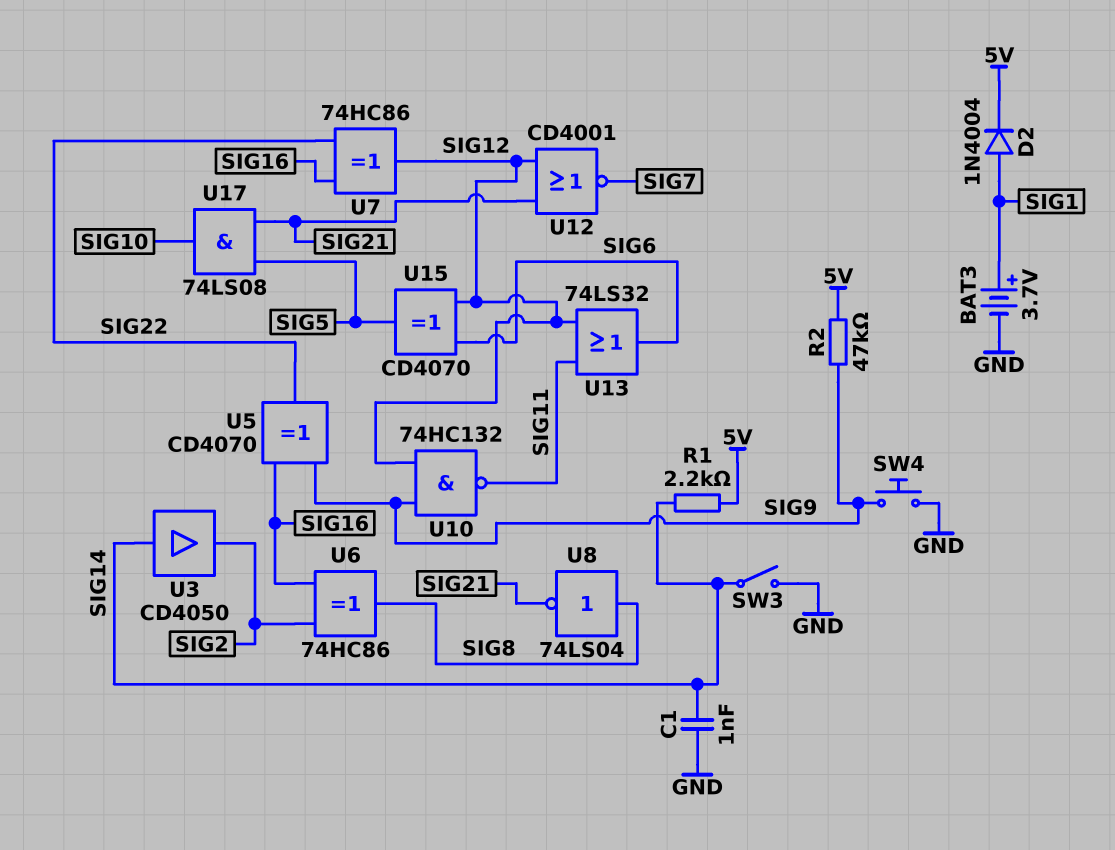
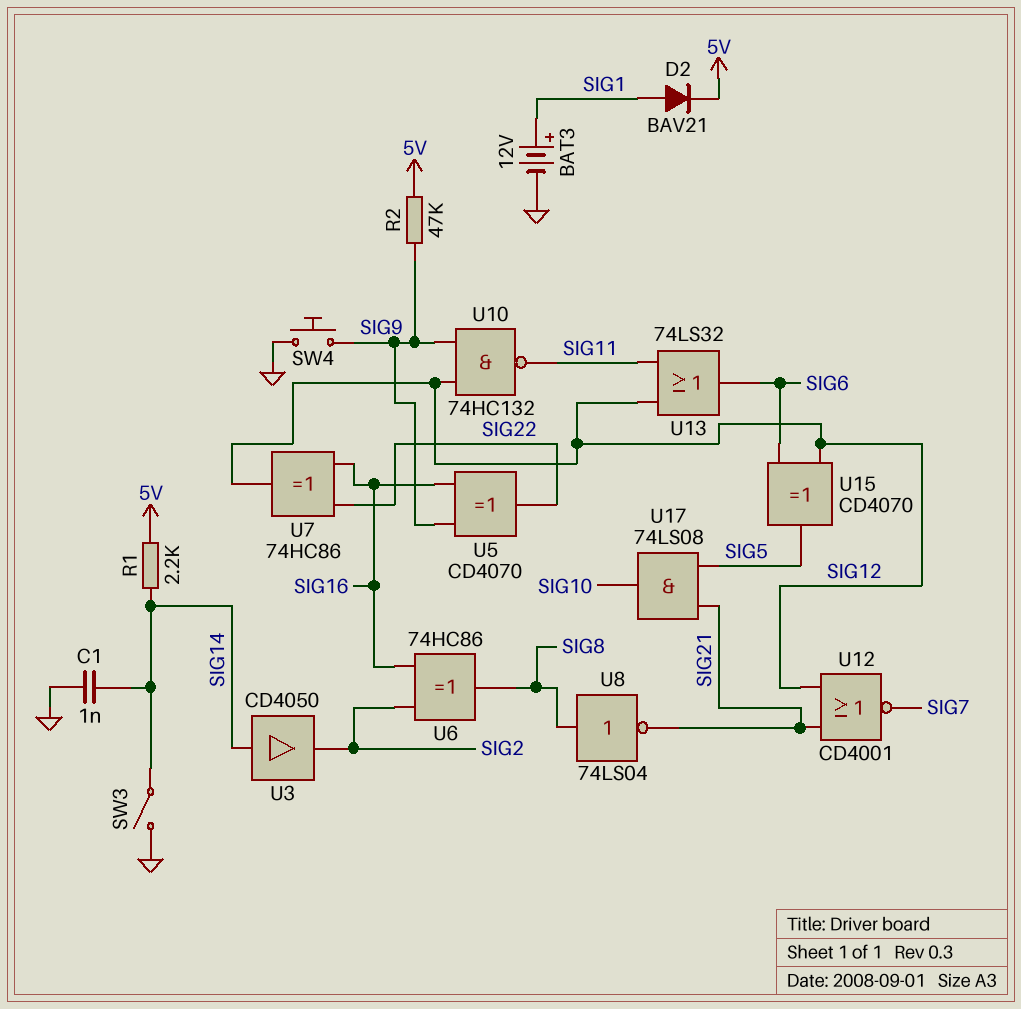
BAT3: 3.7V (plus SIG1, minus GND) -> 12V (plus SIG1, minus GND)
D2: diode 1N4004 (A SIG1, K 5V) -> diode BAV21 (A SIG1, K 5V)

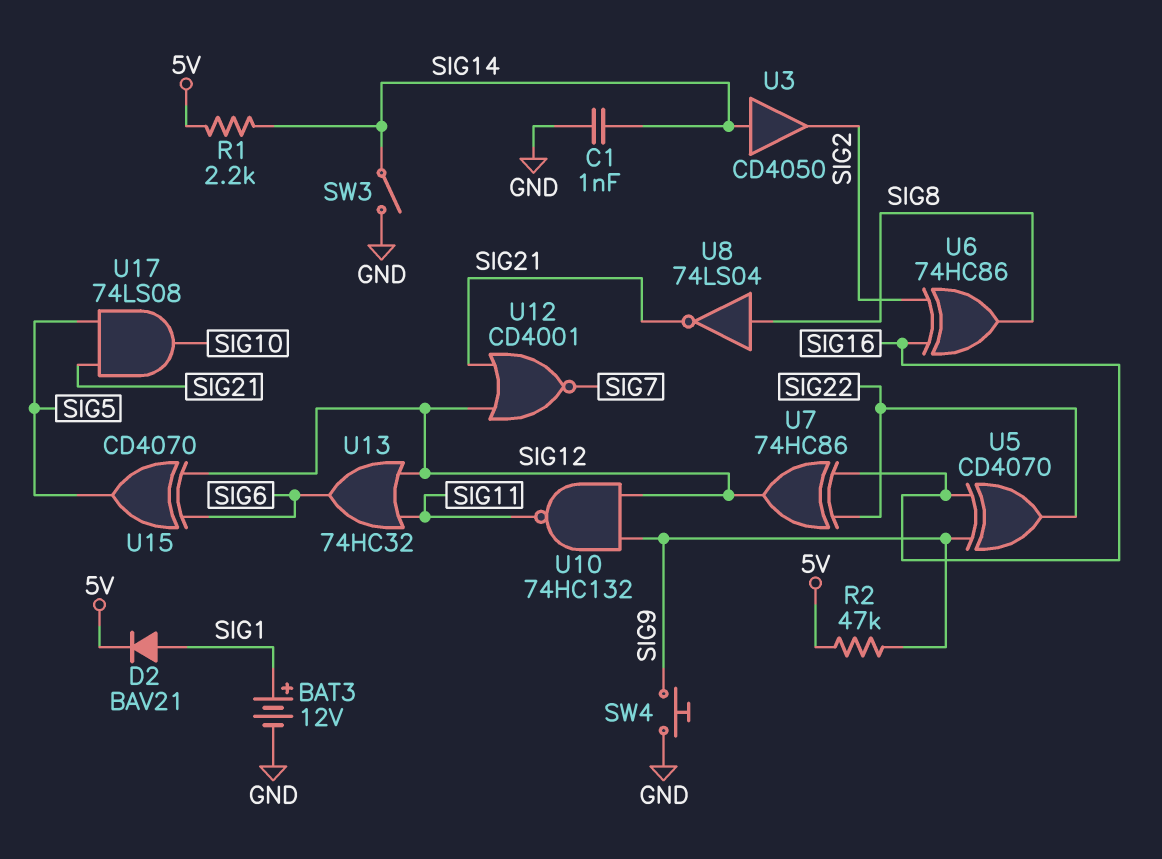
U13: OR 74LS32 (in SIG11, in SIG12, out SIG6) -> OR 74HC32 (in SIG11, in SIG12, out SIG6)

